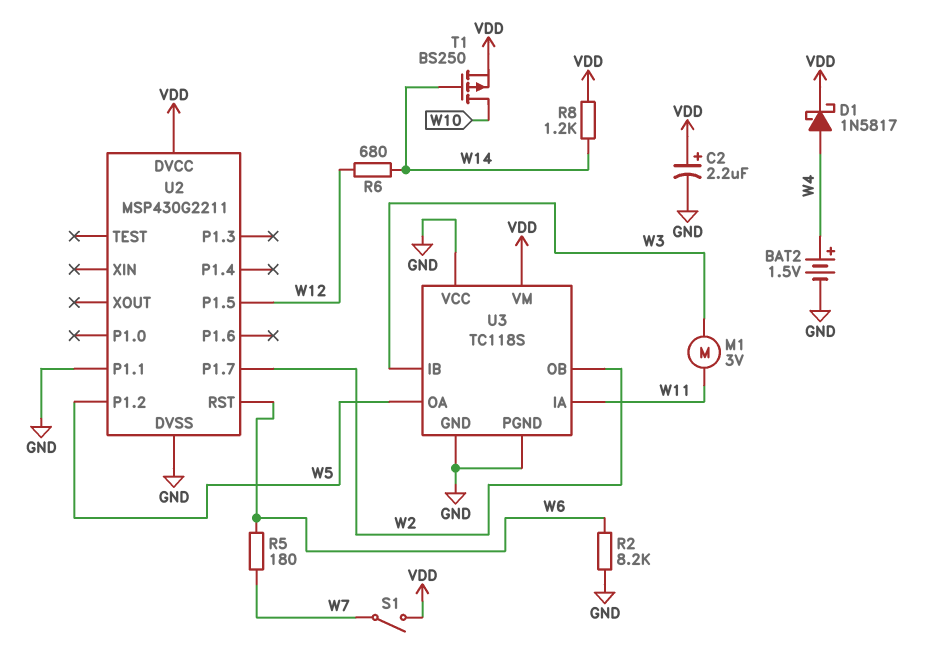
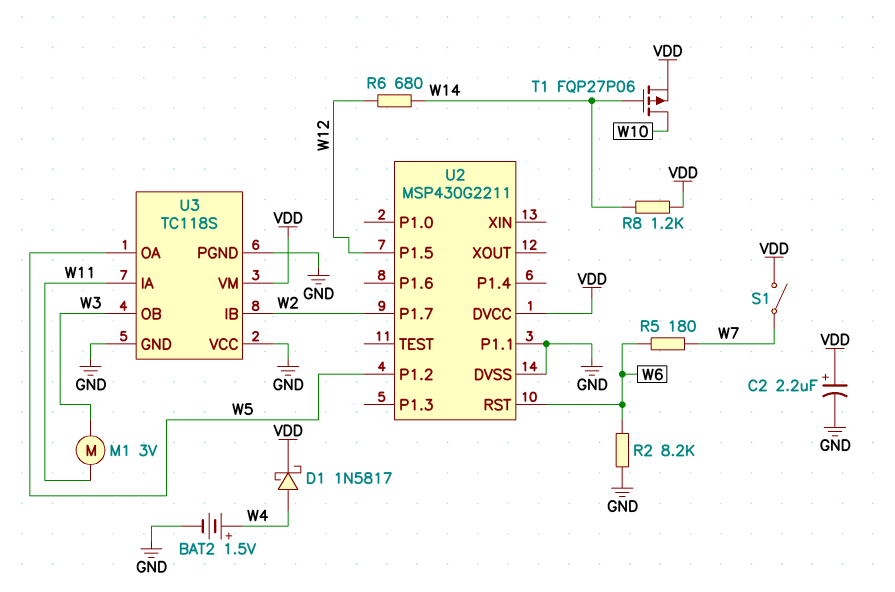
T1: PMOS BS250 (G W14, D W10, S VDD) -> PMOS FQP27P06 (G W14, D W10, S VDD)
U3 pin IB: W3 -> W2
U3 pin OB: W2 -> W3

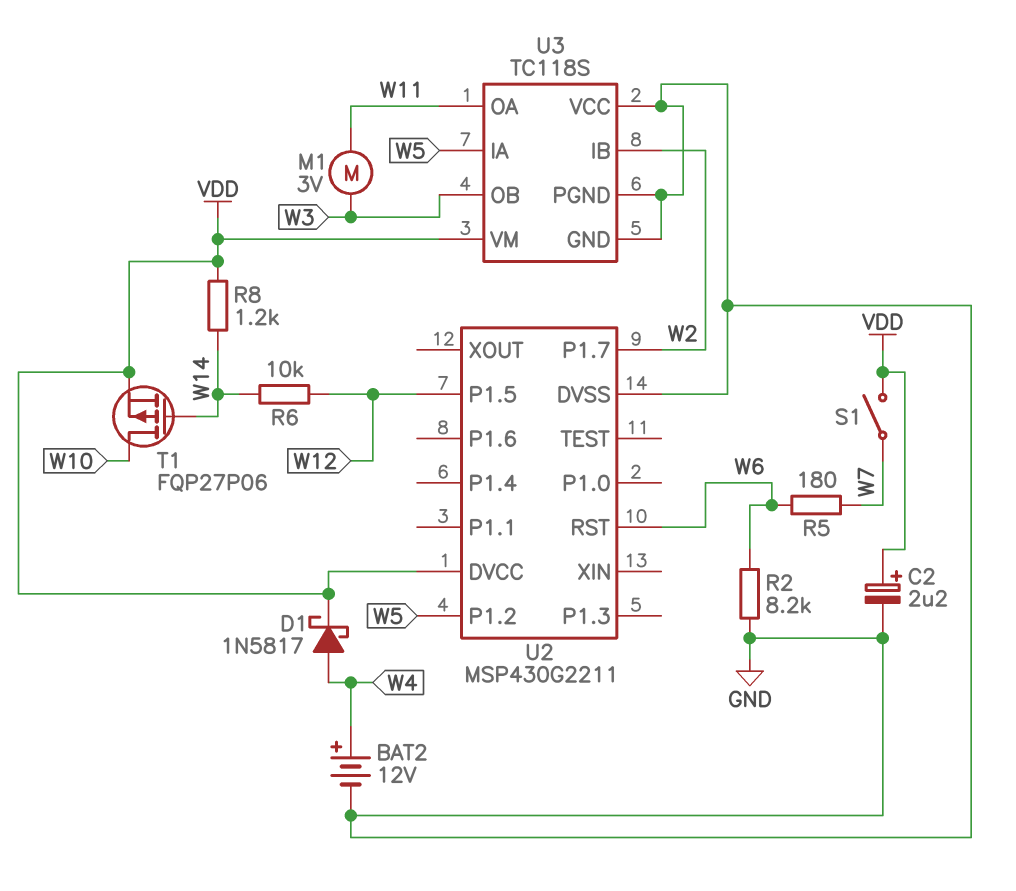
BAT2: 1.5V (plus W4, minus GND) -> 12V (plus W4, minus GND)
R6: 680 (W12, W14) -> 10k (W12, W14)
U2 pin P1.1: GND -> none
U3 pin IA: W11 -> W5
U3 pin OA: W5 -> W11

